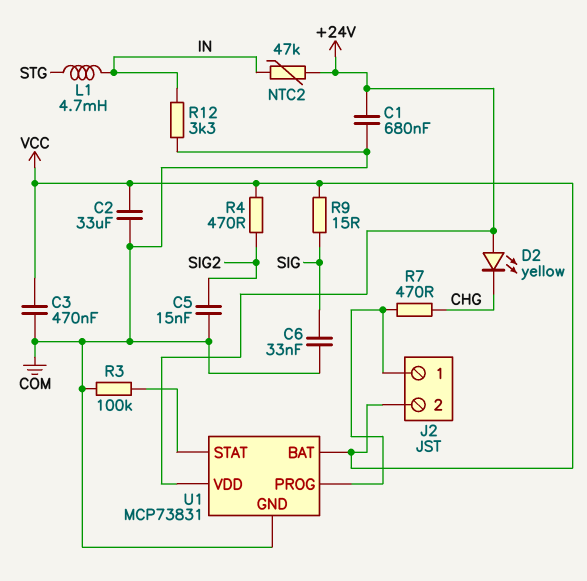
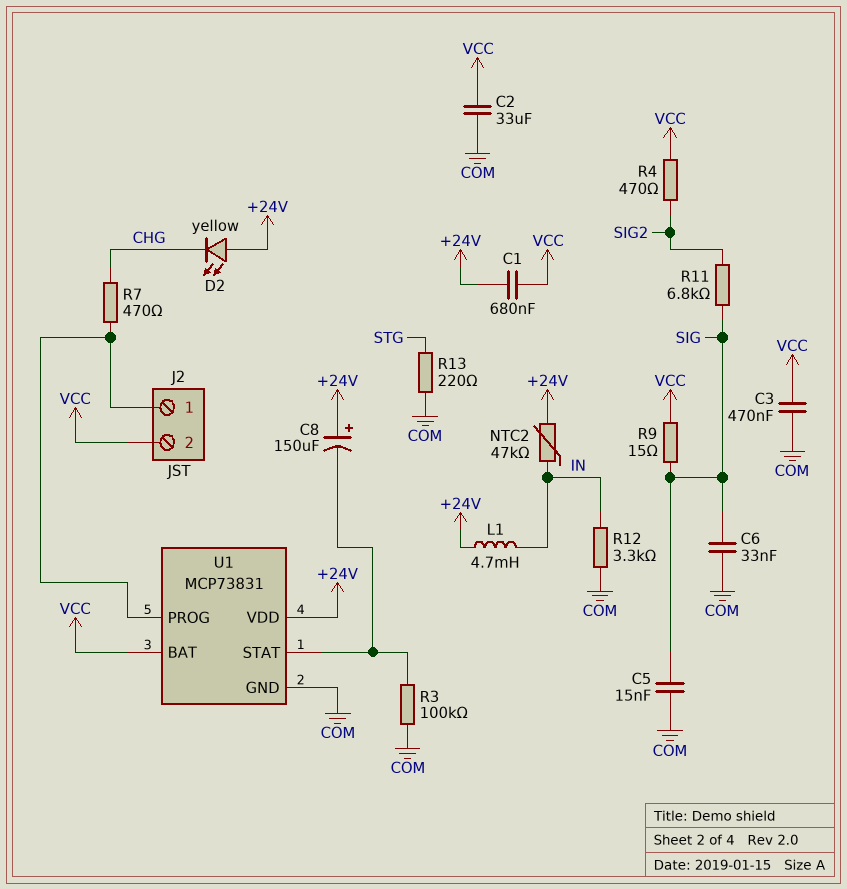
C1: 680nF (+24V, COM) -> 680nF (+24V, VCC)
C5: 15nF (COM, SIG2) -> 15nF (COM, SIG)
C8: none -> 150uF (plus +24V, minus U1/STAT)
L1: 4.7mH (IN, STG) -> 4.7mH (+24V, IN)
R11: none -> 6.8k (SIG, SIG2)
R13: none -> 220 (COM, STG)

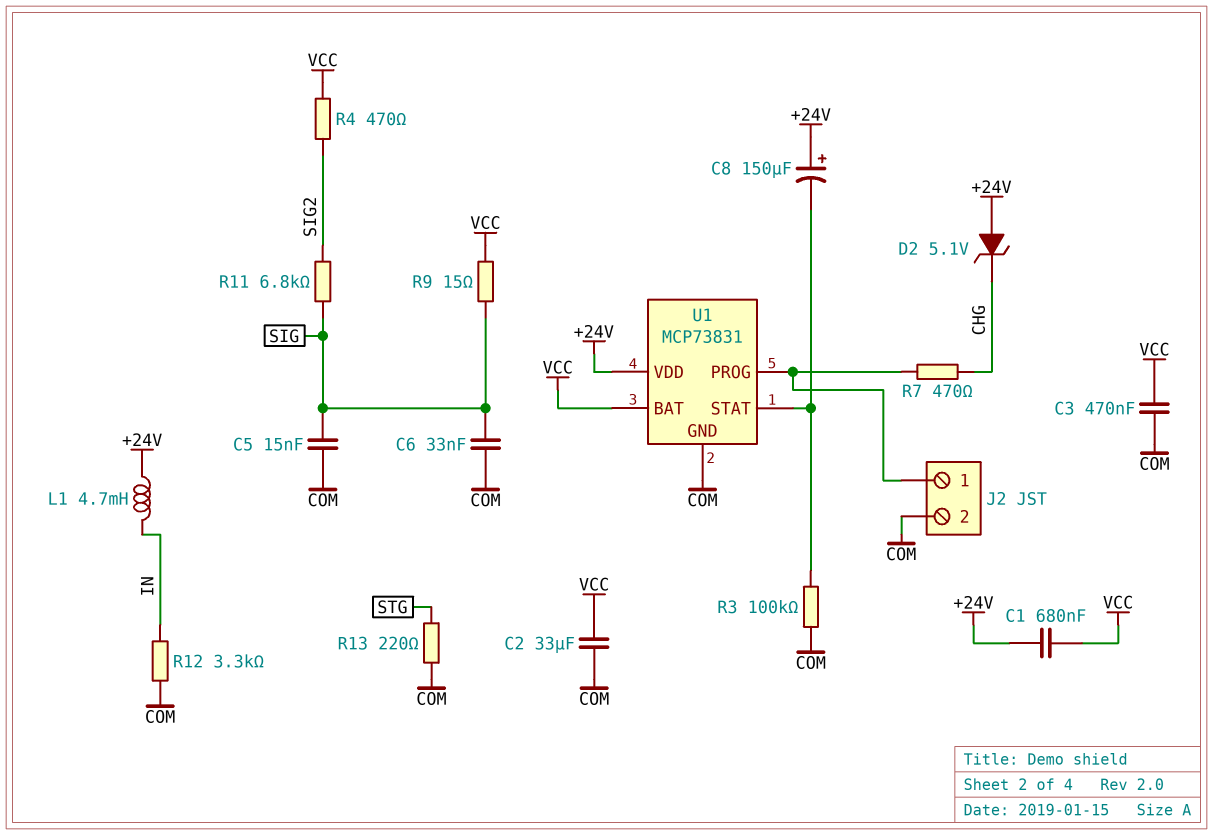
D2: LED yellow (A +24V, K CHG) -> zener 5.1V (A +24V, K CHG)
J2 pin 2: VCC -> COM
NTC2: 47k (+24V, IN) -> none

